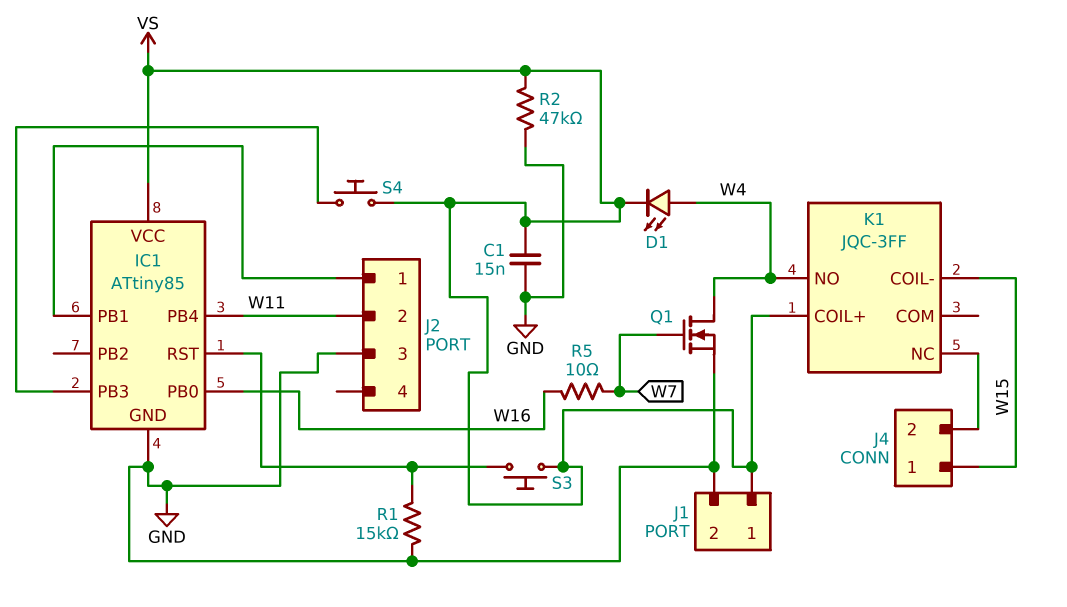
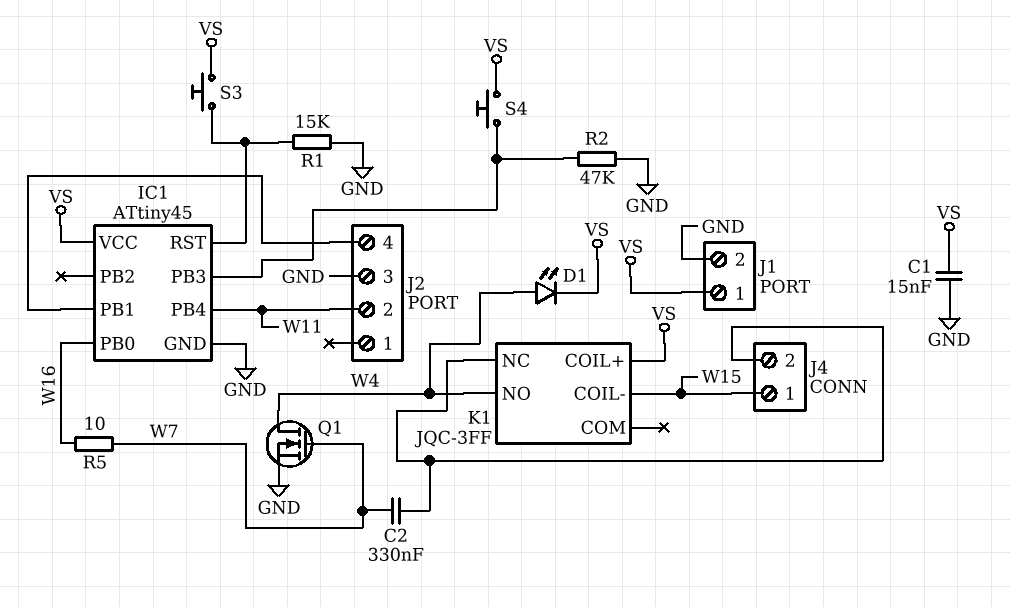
C2: none -> 330nF (J4/2, W7)
IC1: ATtiny85 -> ATtiny45
J2 pin 1: IC1/PB1 -> none
J2 pin 4: none -> IC1/PB1
R2: 47k (GND, VS) -> 47k (GND, IC1/PB3)

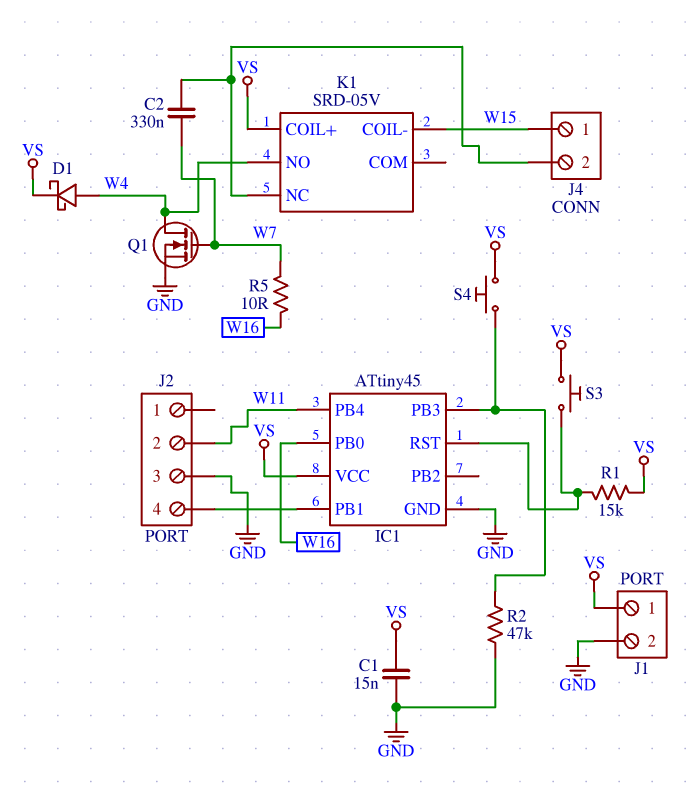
D1: LED (A W4, K VS) -> schottky (A W4, K VS)
K1: JQC-3FF -> SRD-05V
R1: 15k (GND, IC1/RST) -> 15k (IC1/RST, VS)

